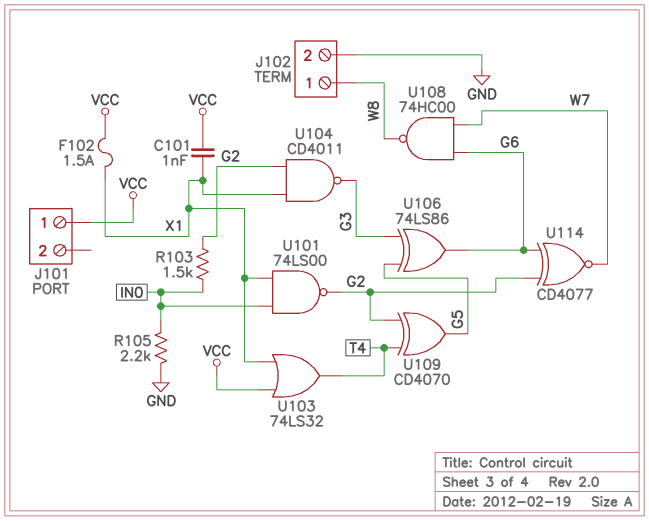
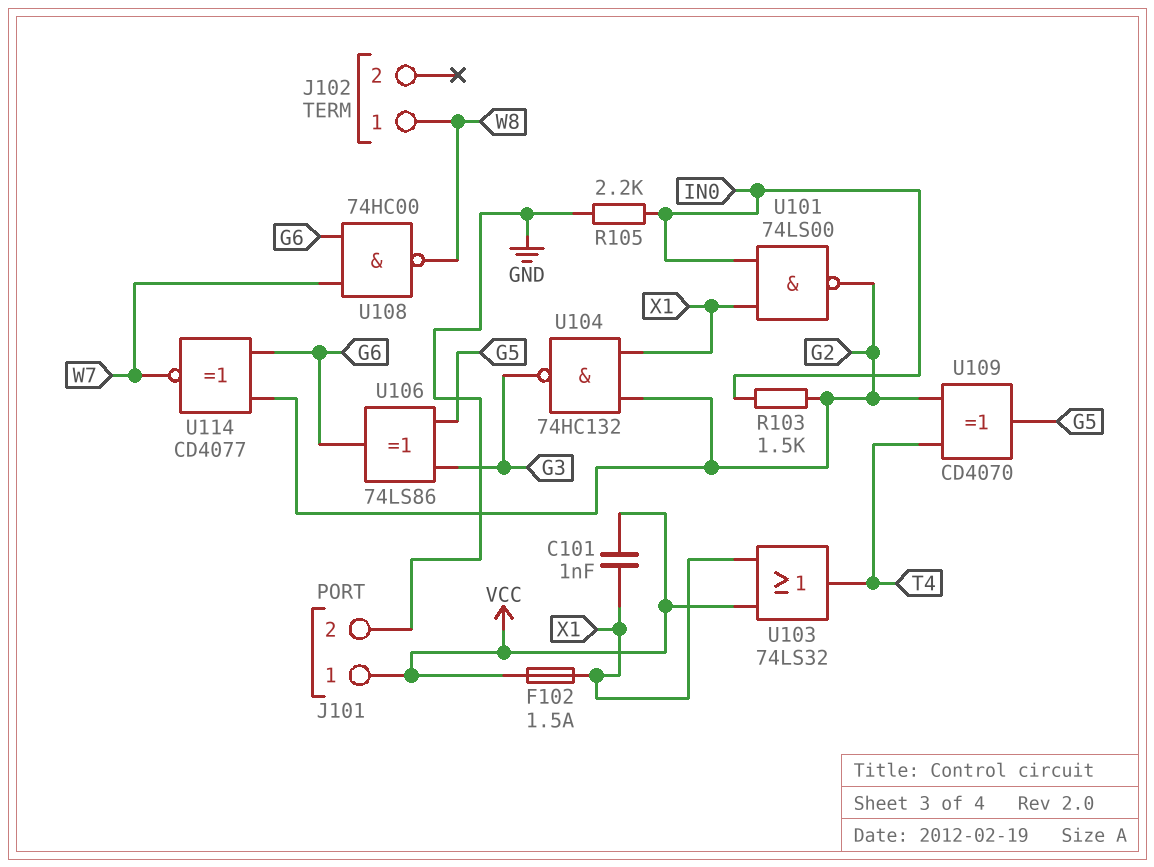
J101 pin 2: none -> GND
J102 pin 2: GND -> none
U104: NAND CD4011 (in G2, in X1, out G3) -> NAND 74HC132 (in G2, in X1, out G3)

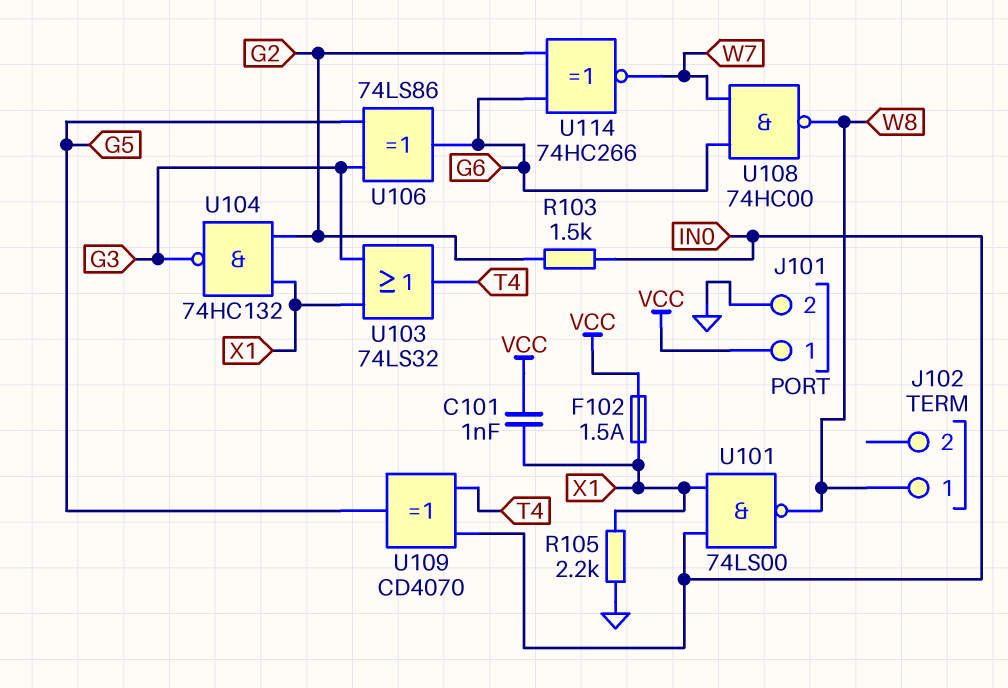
R105: 2.2k (GND, IN0) -> 2.2k (GND, X1)
U101: NAND 74LS00 (in IN0, in X1, out G2) -> NAND 74LS00 (in IN0, in X1, out W8)
U103: OR 74LS32 (in VCC, in X1, out T4) -> OR 74LS32 (in G3, in X1, out T4)
U109: XOR CD4070 (in G2, in T4, out G5) -> XOR CD4070 (in IN0, in T4, out G5)
U114: XNOR CD4077 (in G2, in G6, out W7) -> XNOR 74HC266 (in G2, in G6, out W7)

